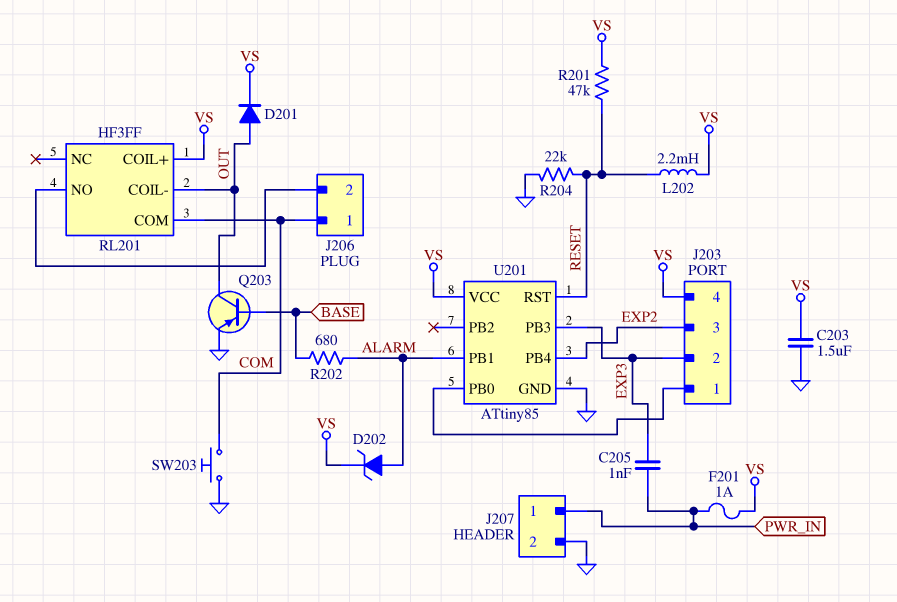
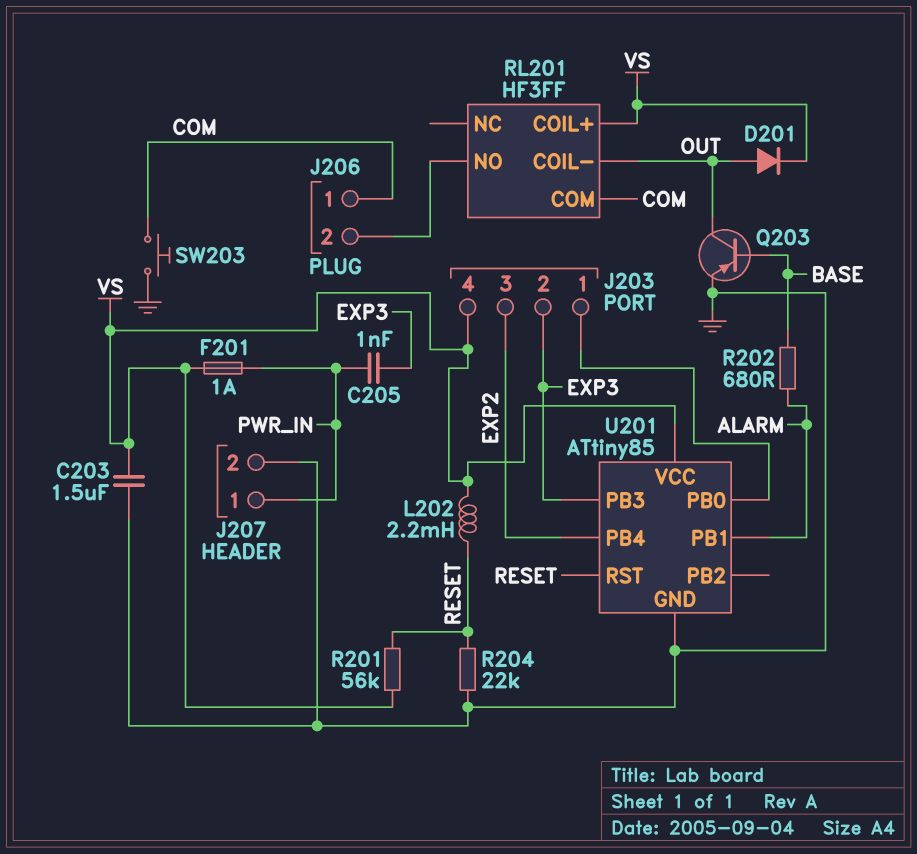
D202: zener (A ALARM, K VS) -> none
R201: 47k (RESET, VS) -> 56k (RESET, VS)

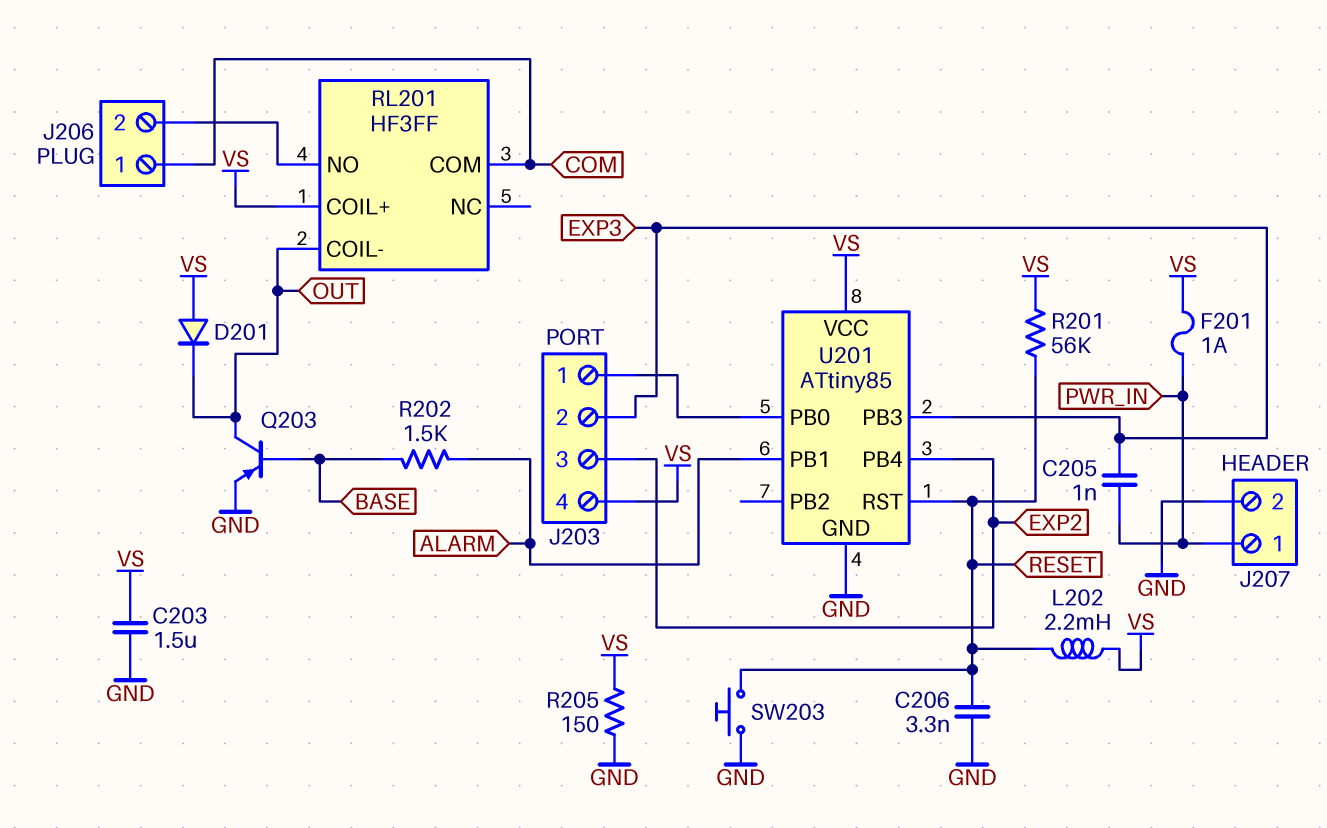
C206: none -> 3.3nF (GND, RESET)
D201: diode (A OUT, K VS) -> diode (A VS, K OUT)
R202: 680 (ALARM, BASE) -> 1.5k (ALARM, BASE)
R204: 22k (GND, RESET) -> none
R205: none -> 150 (GND, VS)
SW203: button (COM, GND) -> button (GND, RESET)

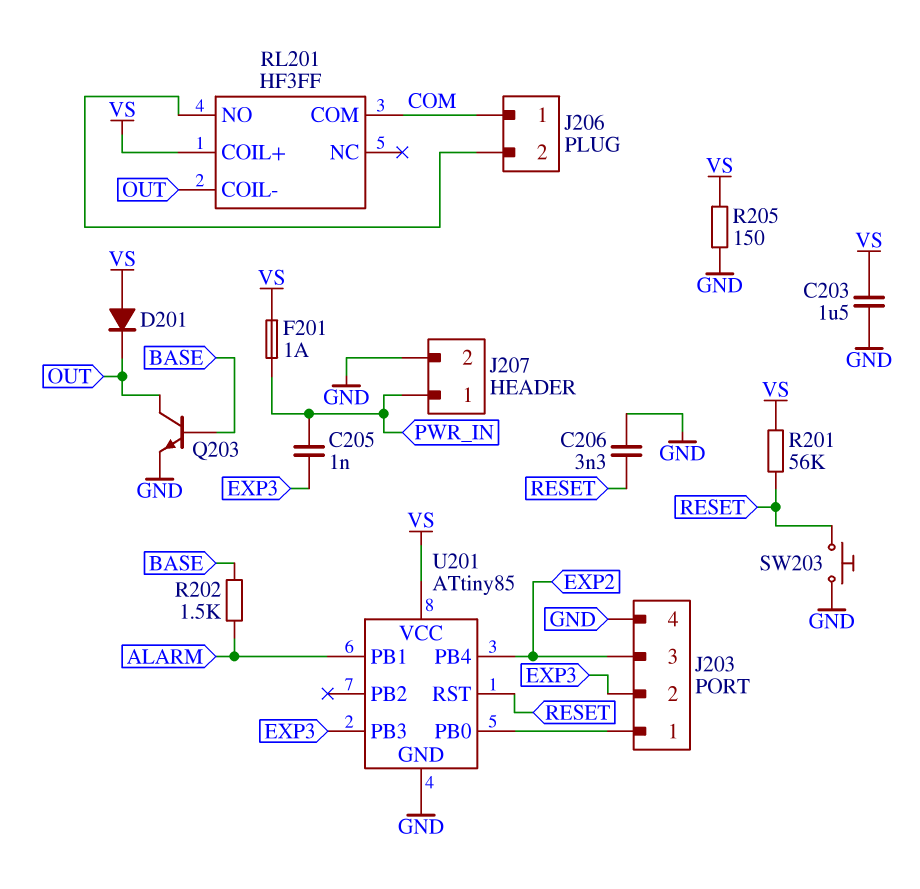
J203 pin 4: VS -> GND
L202: 2.2mH (RESET, VS) -> none
Q203: PNP (B BASE, C OUT, E GND) -> NPN (B BASE, C OUT, E GND)

